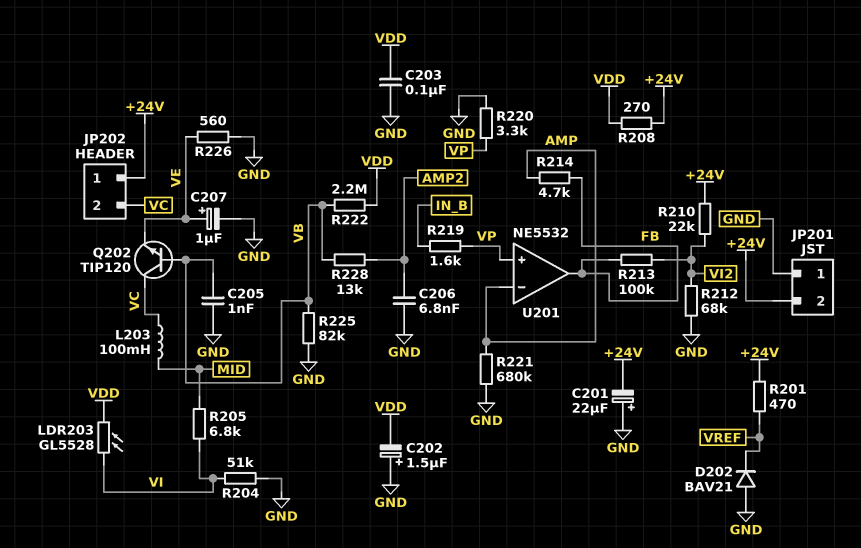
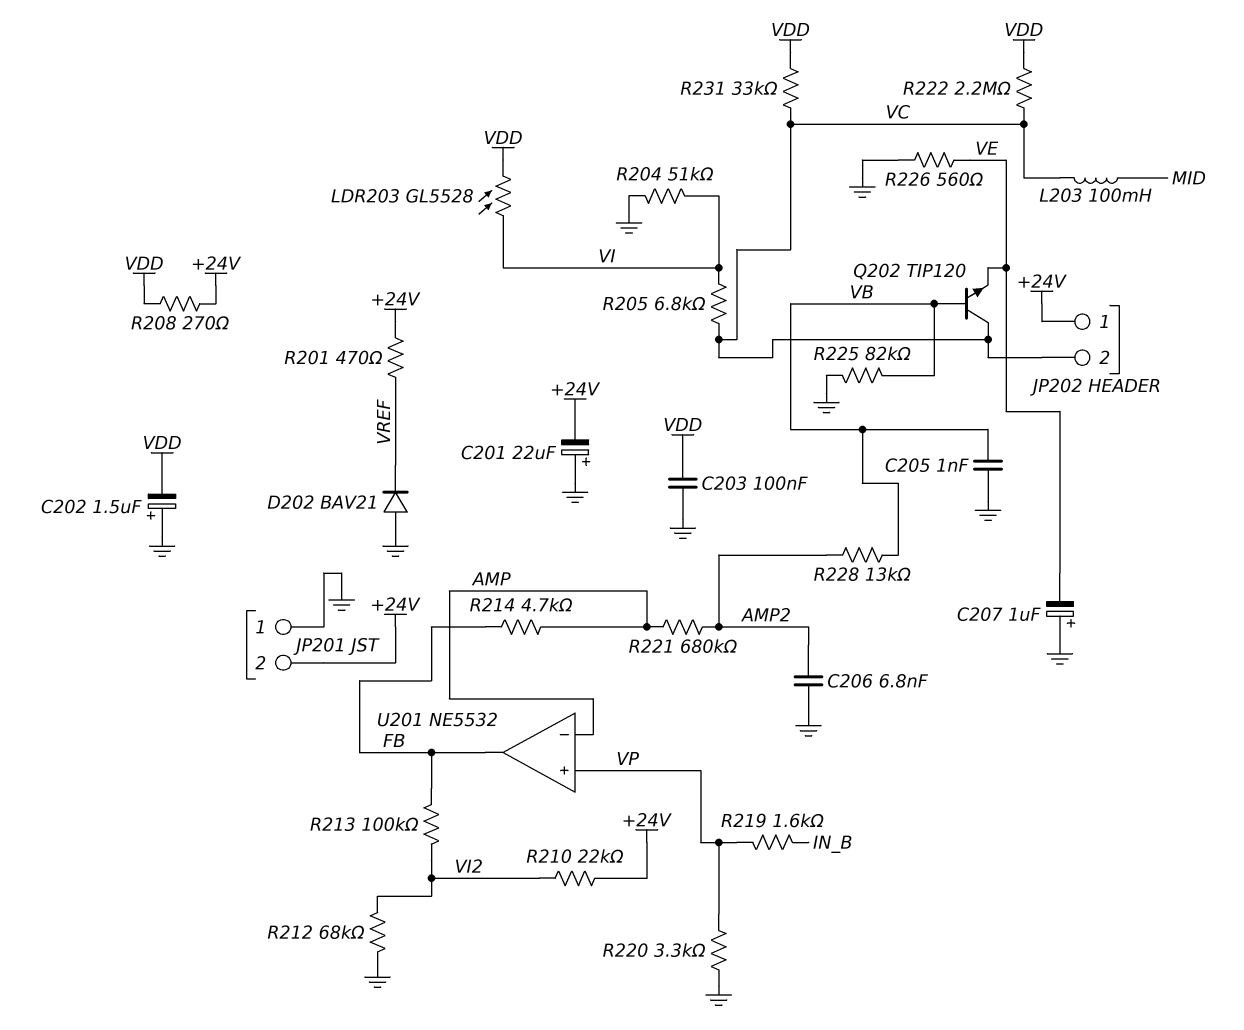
C207: 1uF (plus VE, minus GND) -> 1uF (plus GND, minus VE)
R205: 6.8k (MID, VI) -> 6.8k (VC, VI)
R221: 680k (AMP, GND) -> 680k (AMP, AMP2)
R222: 2.2M (VB, VDD) -> 2.2M (VC, VDD)
R231: none -> 33k (VC, VDD)

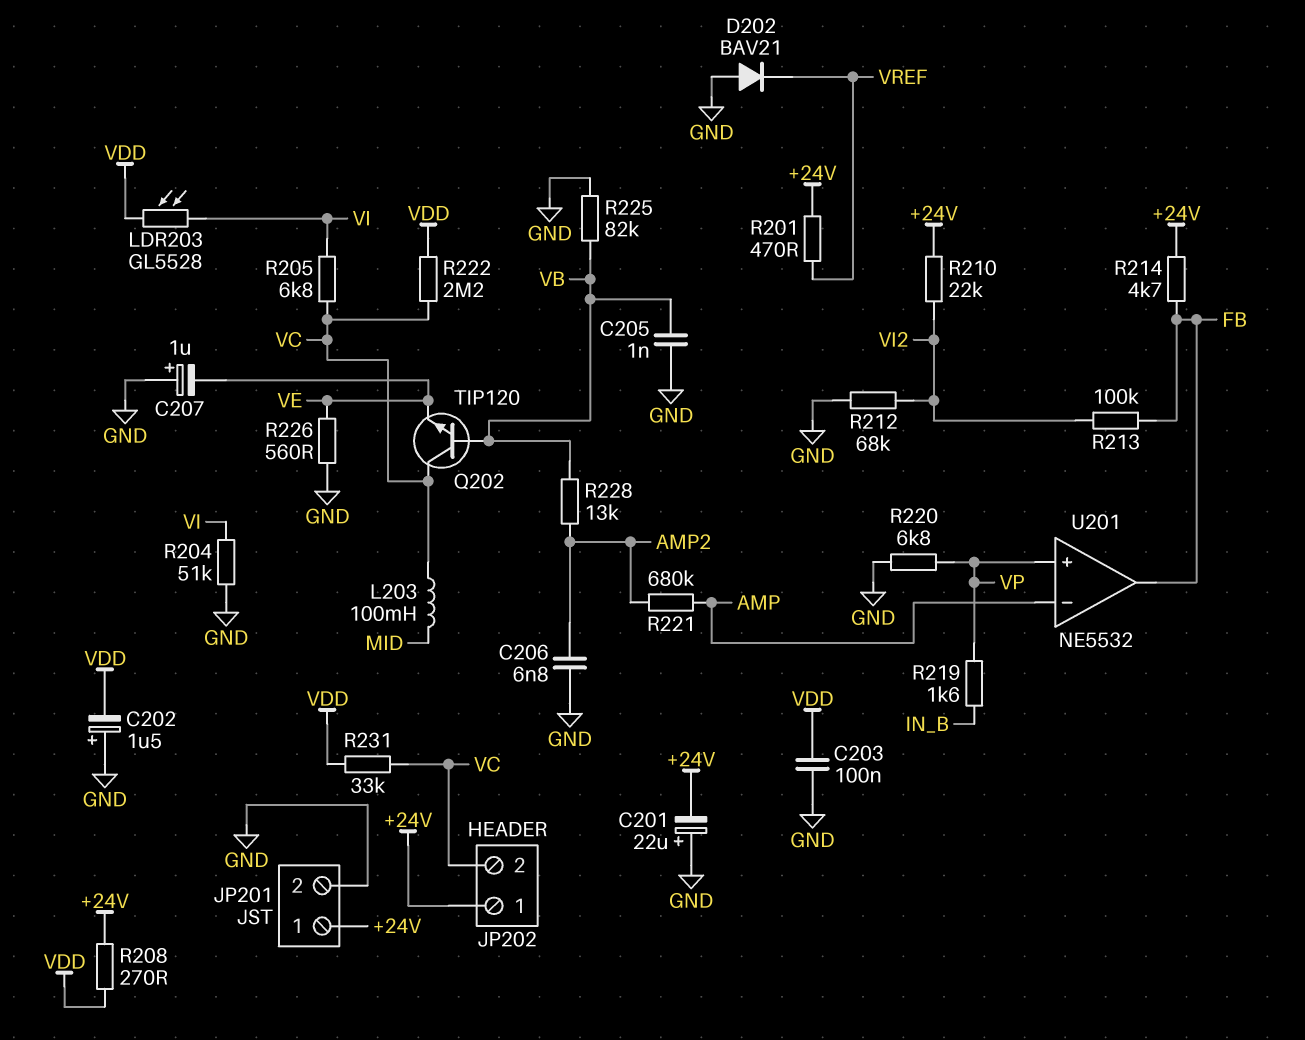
JP201 pin 1: GND -> +24V
JP201 pin 2: +24V -> GND
R214: 4.7k (AMP, FB) -> 4.7k (+24V, FB)
R220: 3.3k (GND, VP) -> 6.8k (GND, VP)

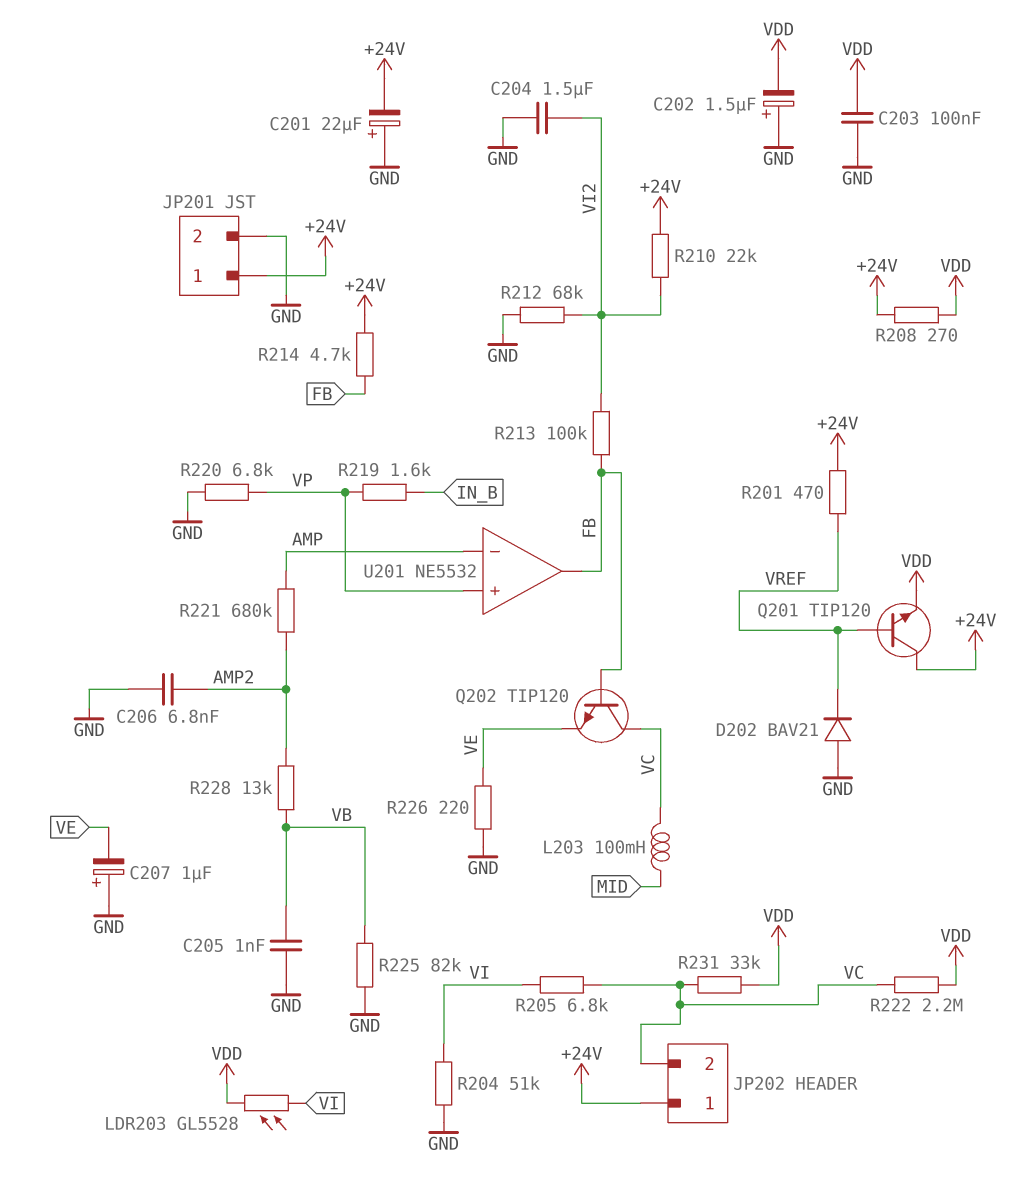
C204: none -> 1.5uF (GND, VI2)
Q201: none -> NPN TIP120 (B VREF, C +24V, E VDD)
Q202: NPN TIP120 (B VB, C VC, E VE) -> NPN TIP120 (B FB, C VC, E VE)
R226: 560 (GND, VE) -> 220 (GND, VE)

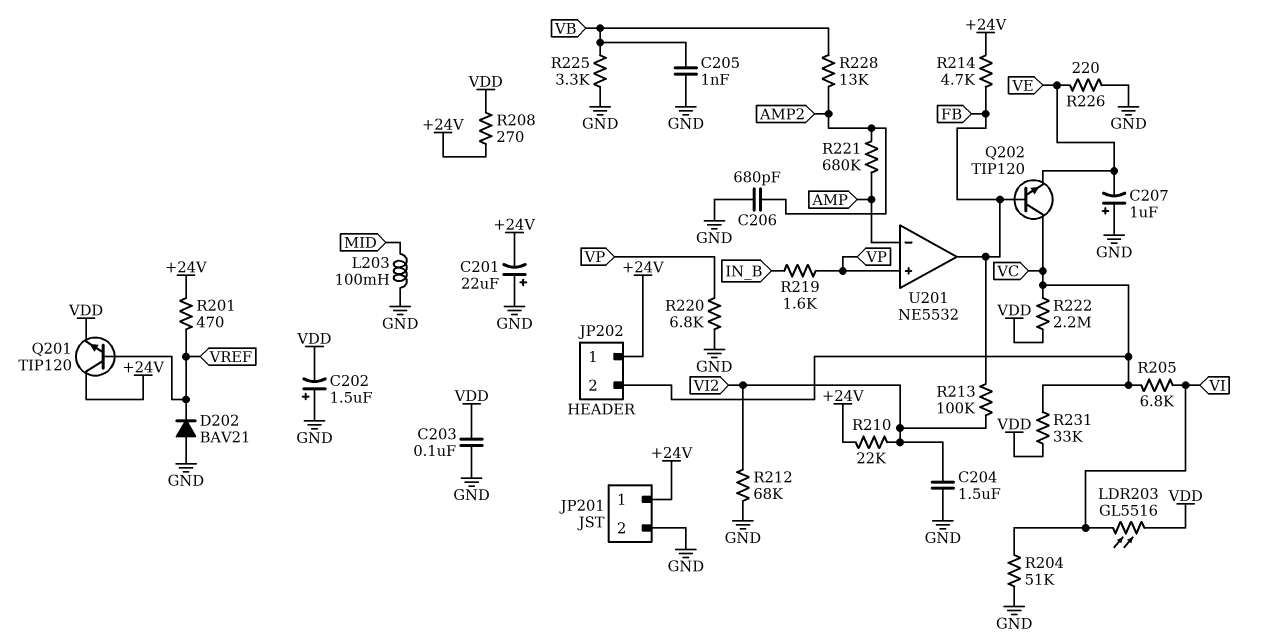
C206: 6.8nF (AMP2, GND) -> 680pF (AMP2, GND)
L203: 100mH (MID, VC) -> 100mH (GND, MID)
LDR203: GL5528 (VDD, VI) -> GL5516 (VDD, VI)
R225: 82k (GND, VB) -> 3.3k (GND, VB)

